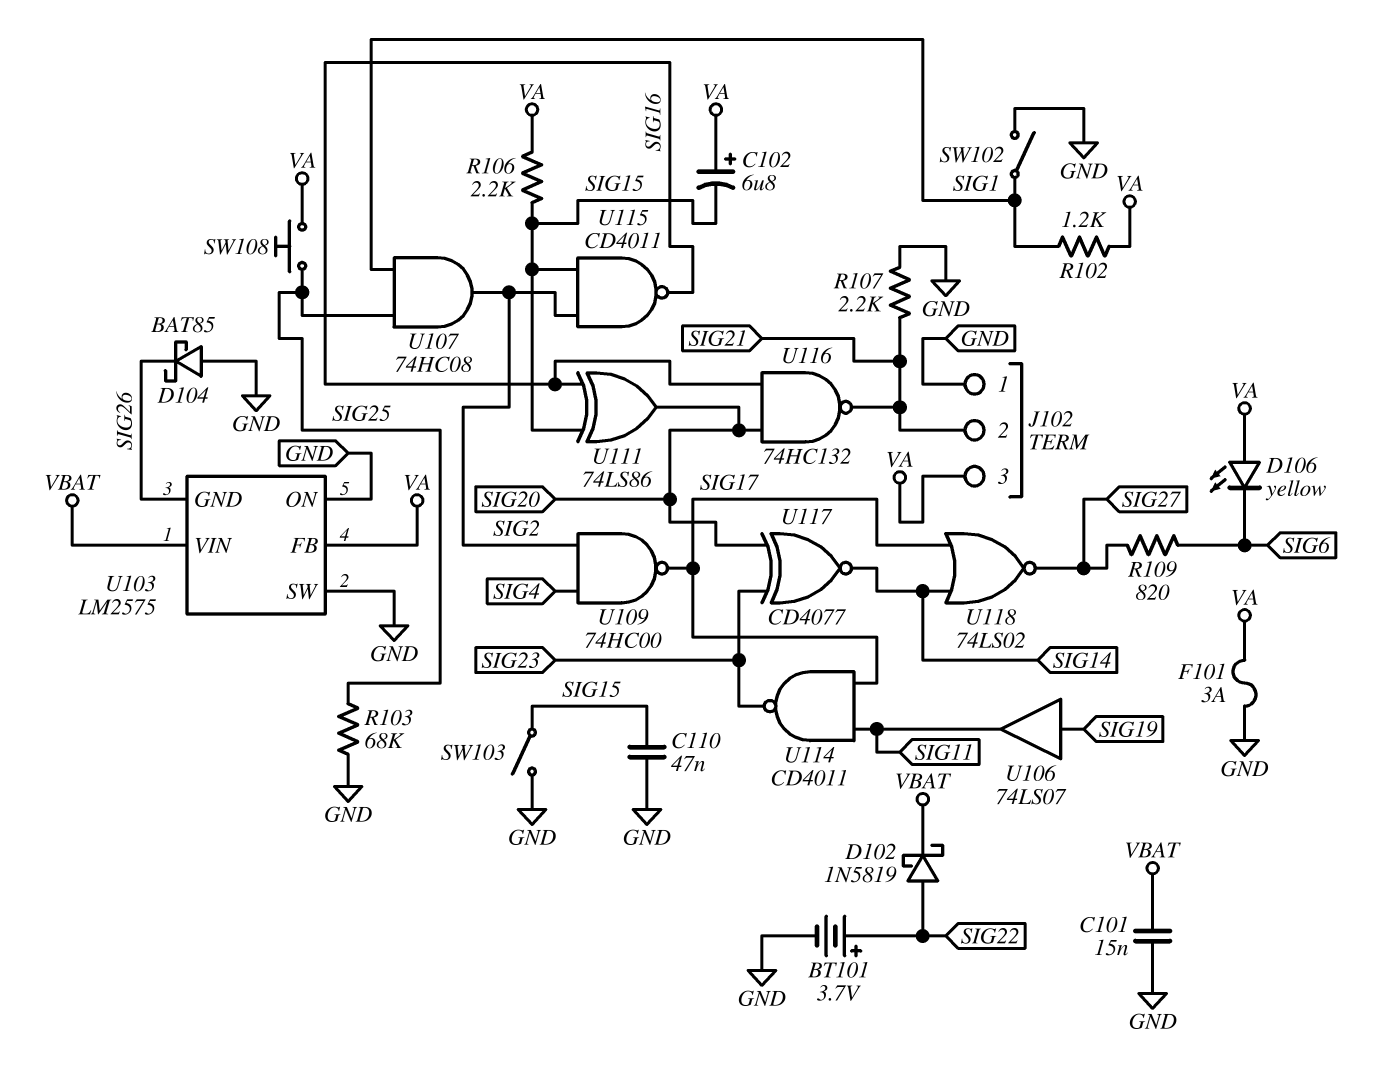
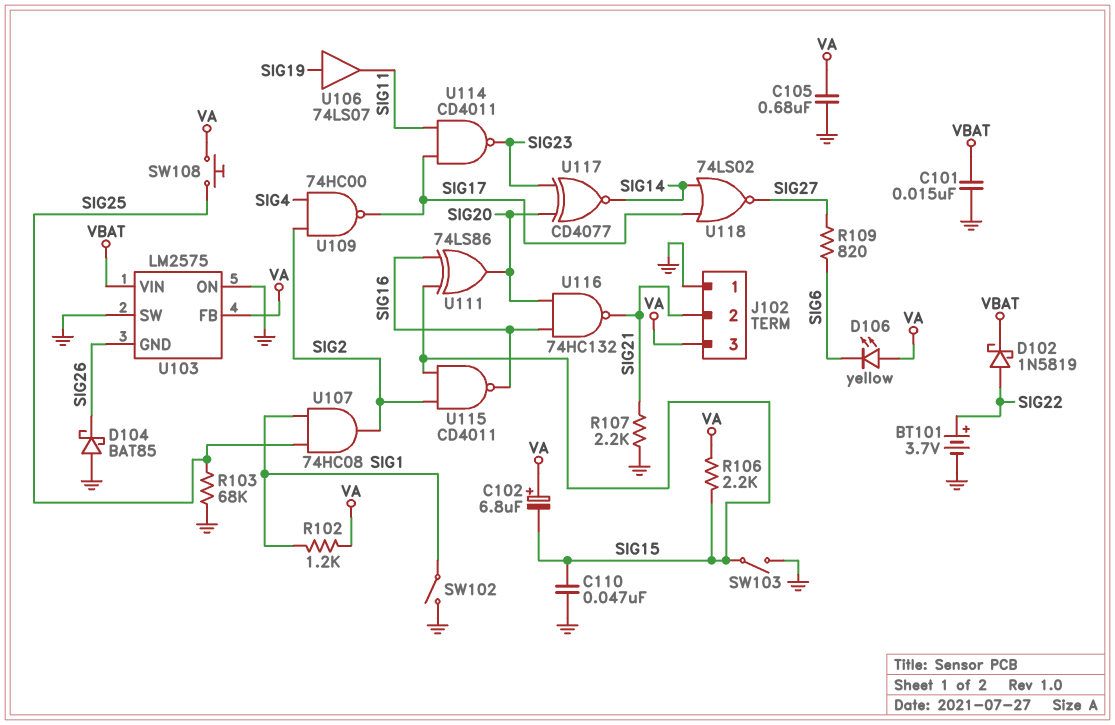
C105: none -> 680nF (GND, VA)
F101: 3A (GND, VA) -> none

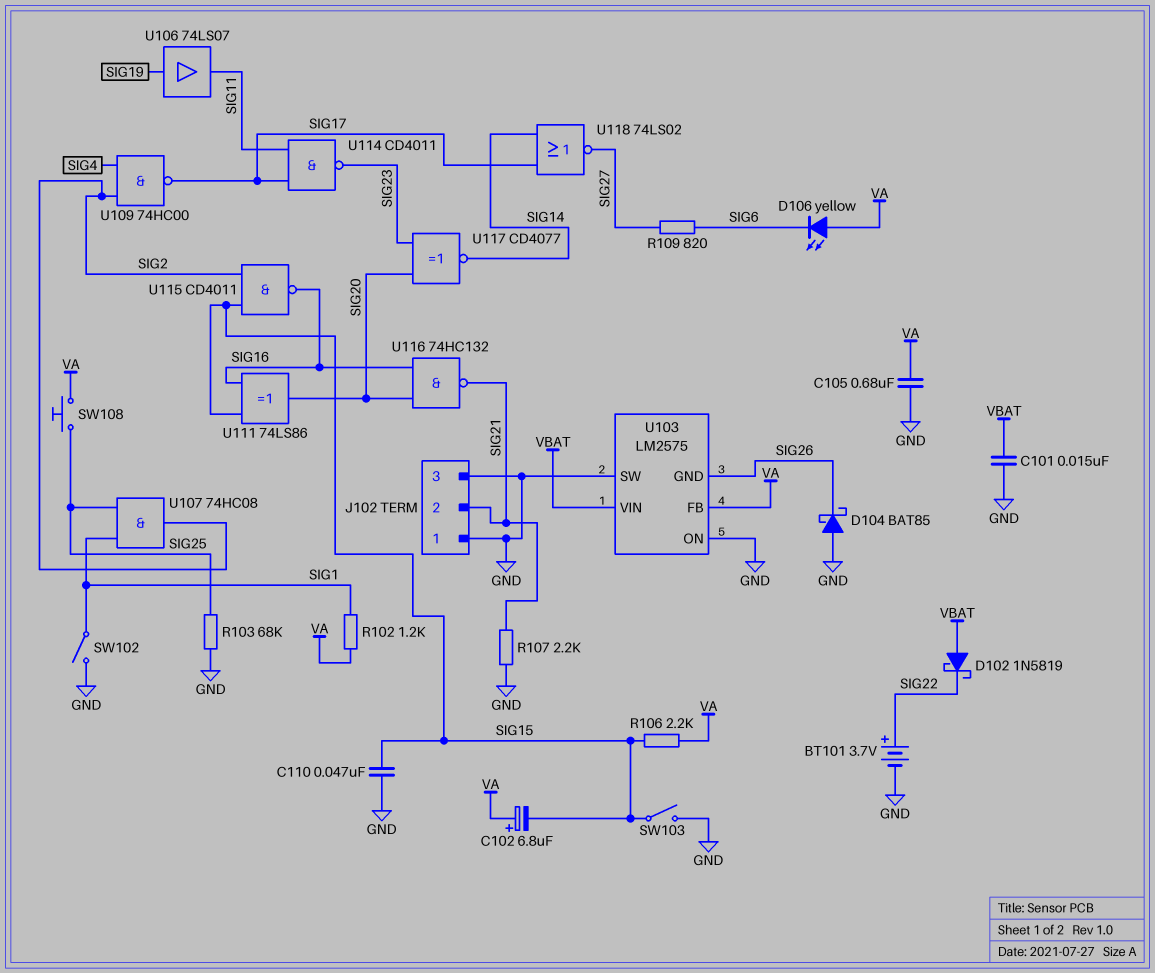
D102: schottky 1N5819 (A SIG22, K VBAT) -> schottky 1N5819 (A VBAT, K SIG22)
J102 pin 3: VA -> GND

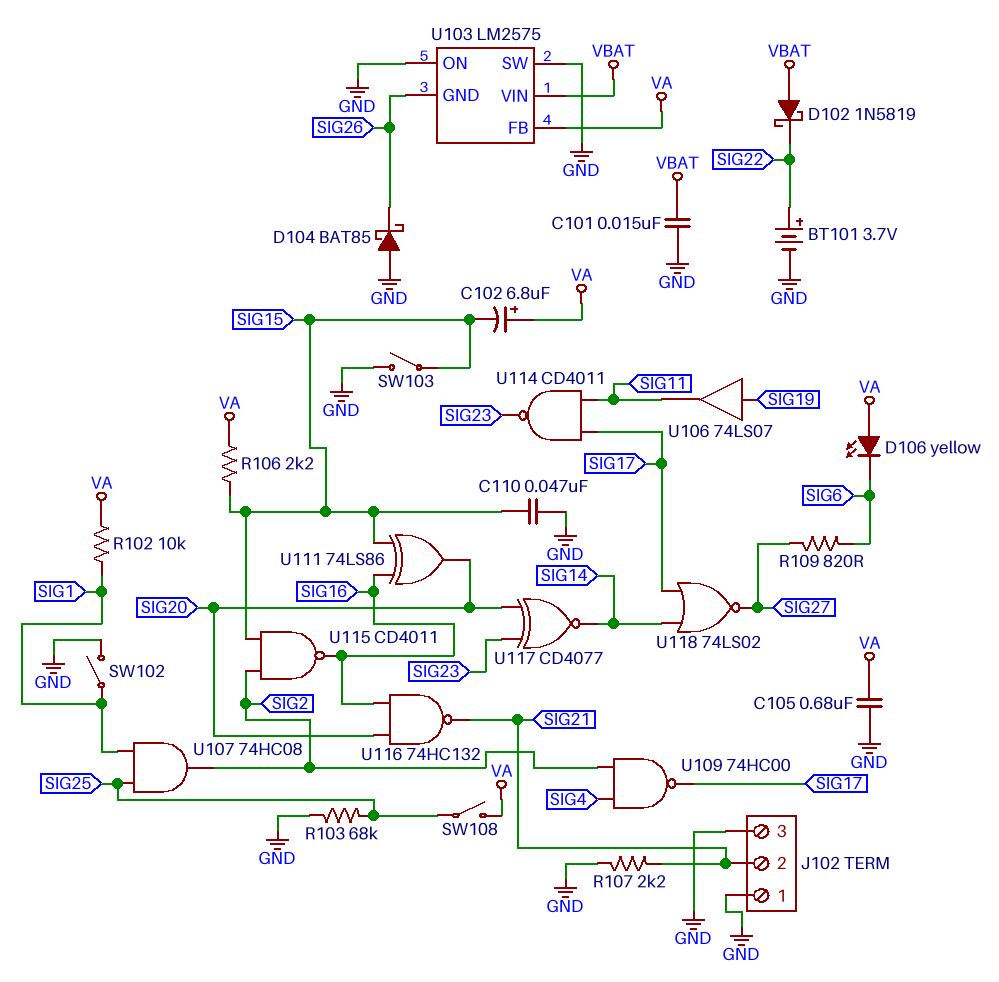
R102: 1.2k (SIG1, VA) -> 10k (SIG1, VA)
SW108: button (SIG25, VA) -> switch (SIG25, VA)

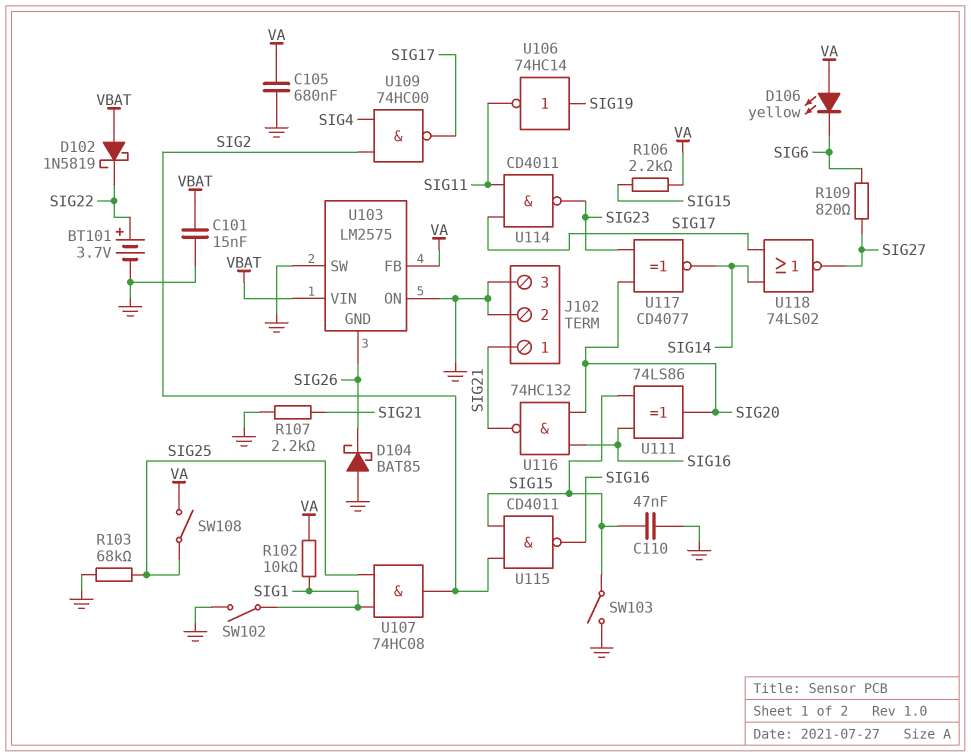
C102: 6.8uF (plus VA, minus SIG15) -> none
J102 pin 1: GND -> SIG21
J102 pin 2: SIG21 -> GND
U106: buffer 74LS07 (in SIG19, out SIG11) -> NOT 74HC14 (in SIG19, out SIG11)

